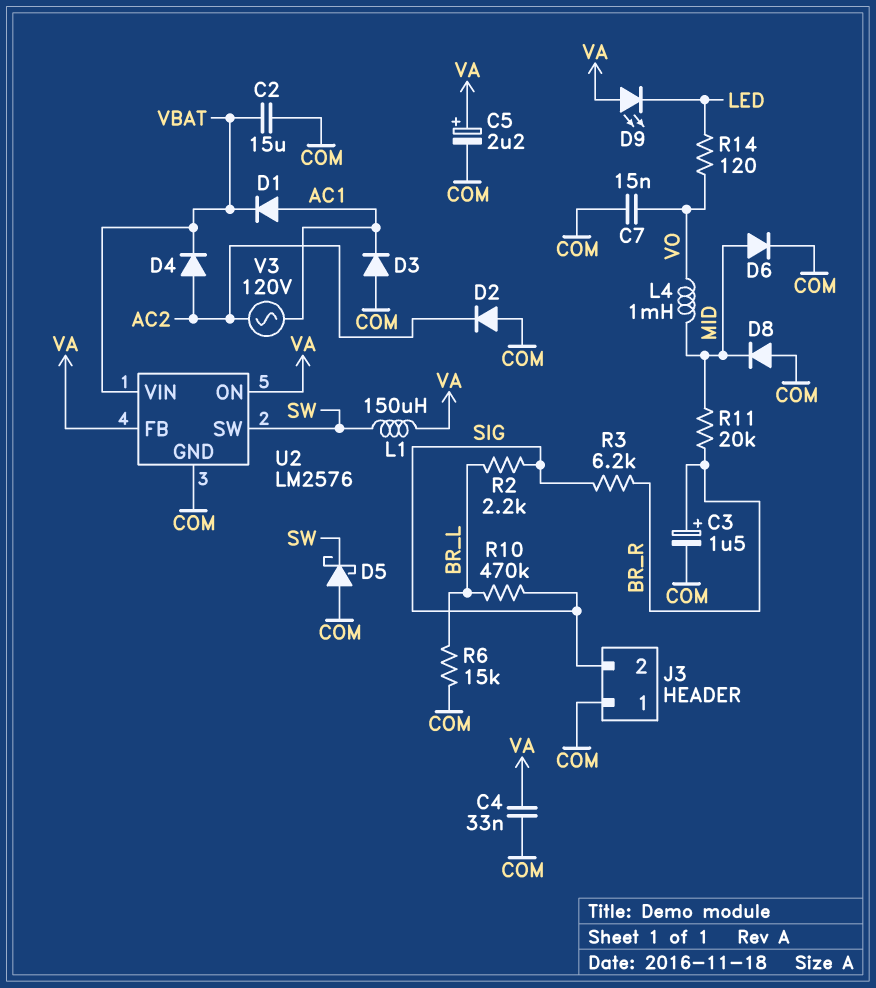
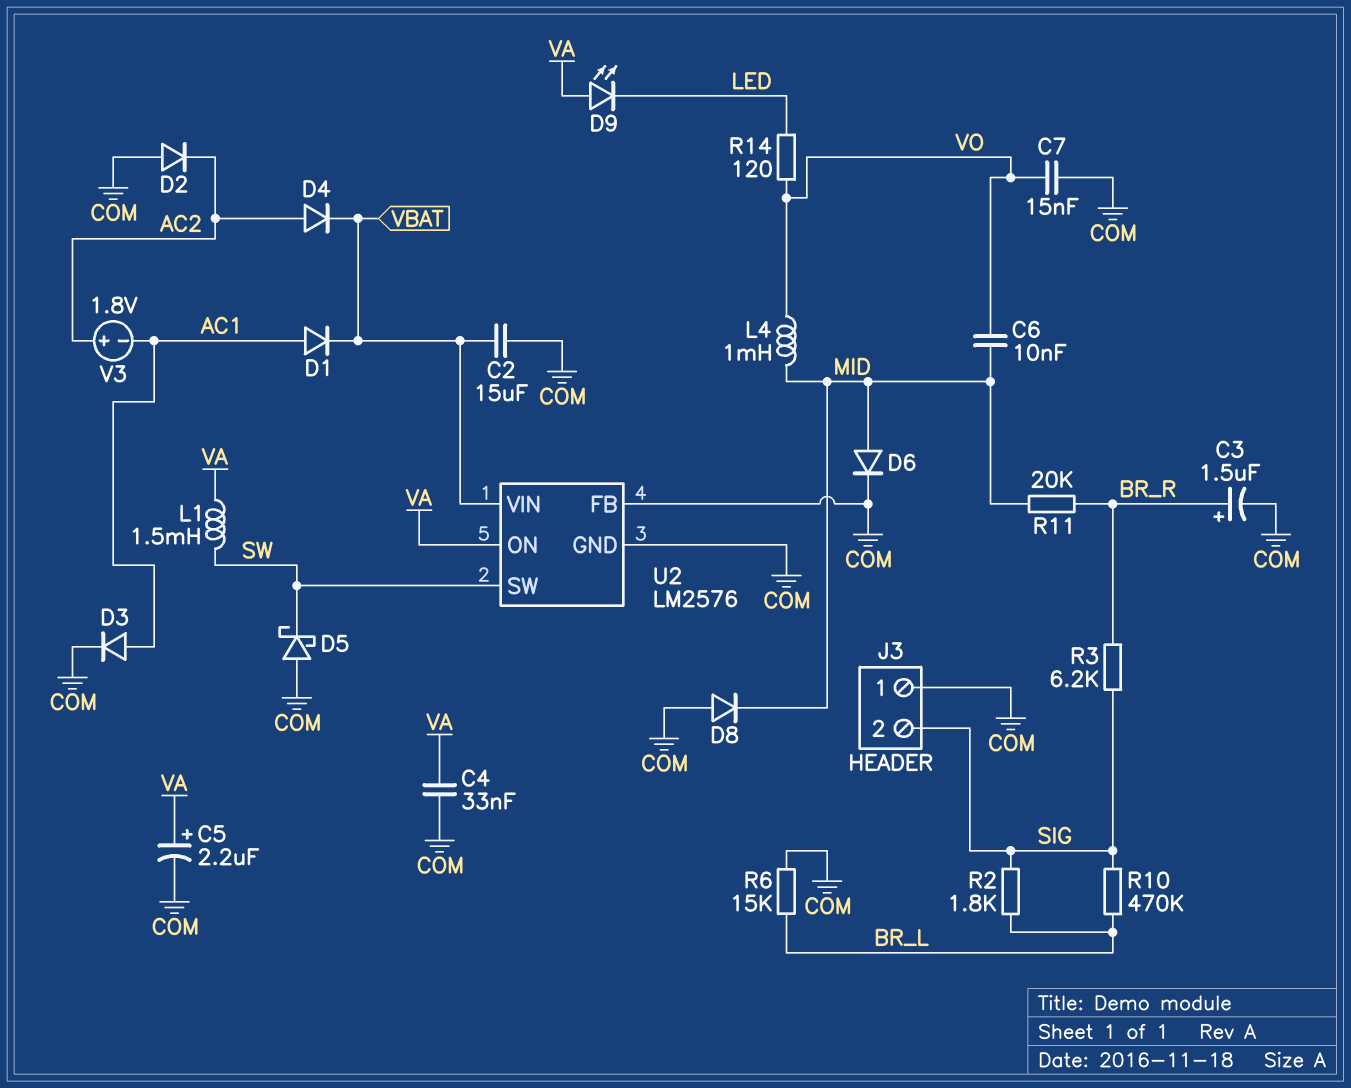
C6: none -> 10nF (MID, VO)
D3: diode (A COM, K AC1) -> diode (A AC1, K COM)
L1: 150uH (SW, VA) -> 1.5mH (SW, VA)
R2: 2.2k (BR_L, SIG) -> 1.8k (BR_L, SIG)
U2 pin FB: VA -> COM
V3: AC 120V (AC1, AC2) -> 1.8V (plus AC2, minus AC1)

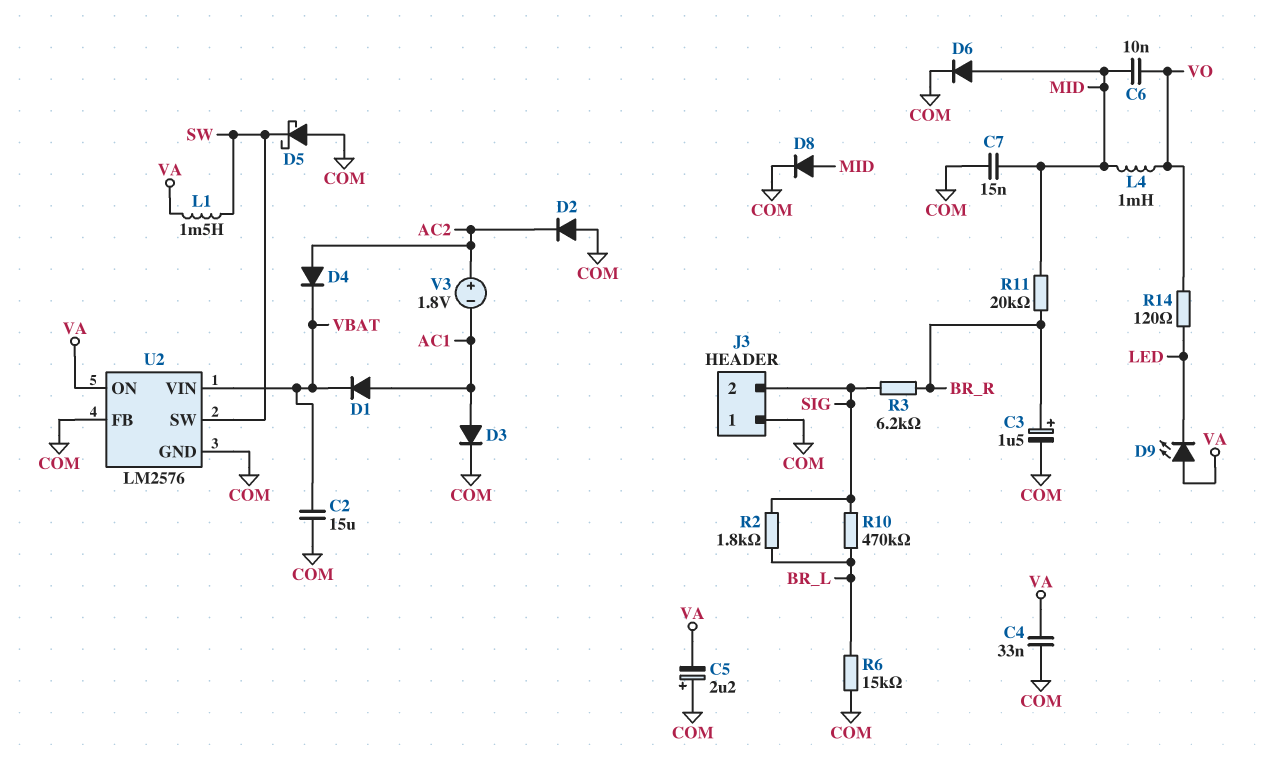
C5: 2.2uF (plus VA, minus COM) -> 2.2uF (plus COM, minus VA)
C7: 15nF (COM, VO) -> 15nF (COM, MID)
D8: diode (A COM, K MID) -> diode (A MID, K COM)

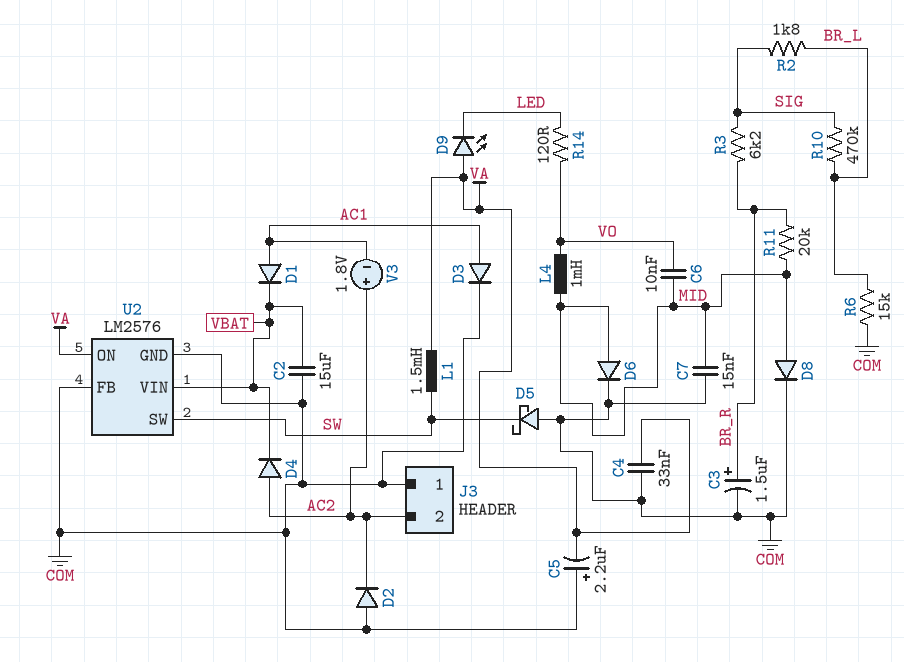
J3 pin 2: SIG -> AC2

